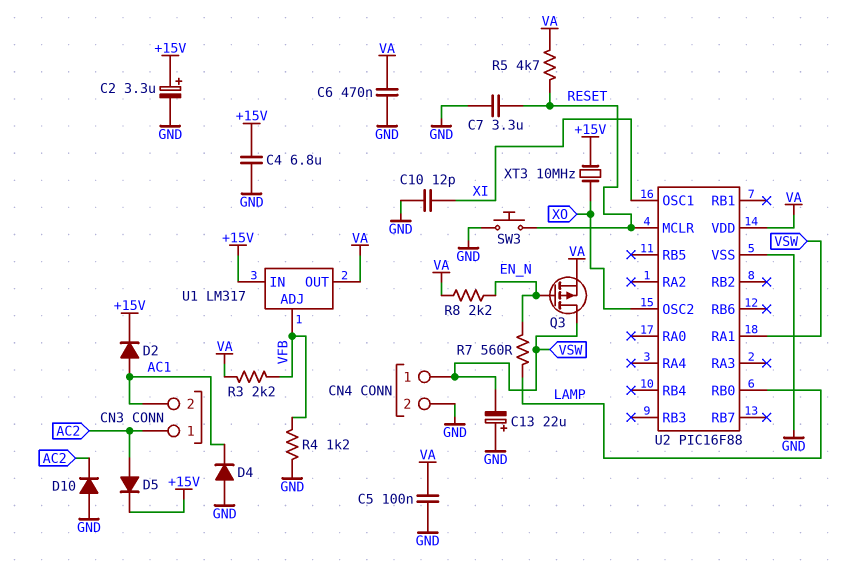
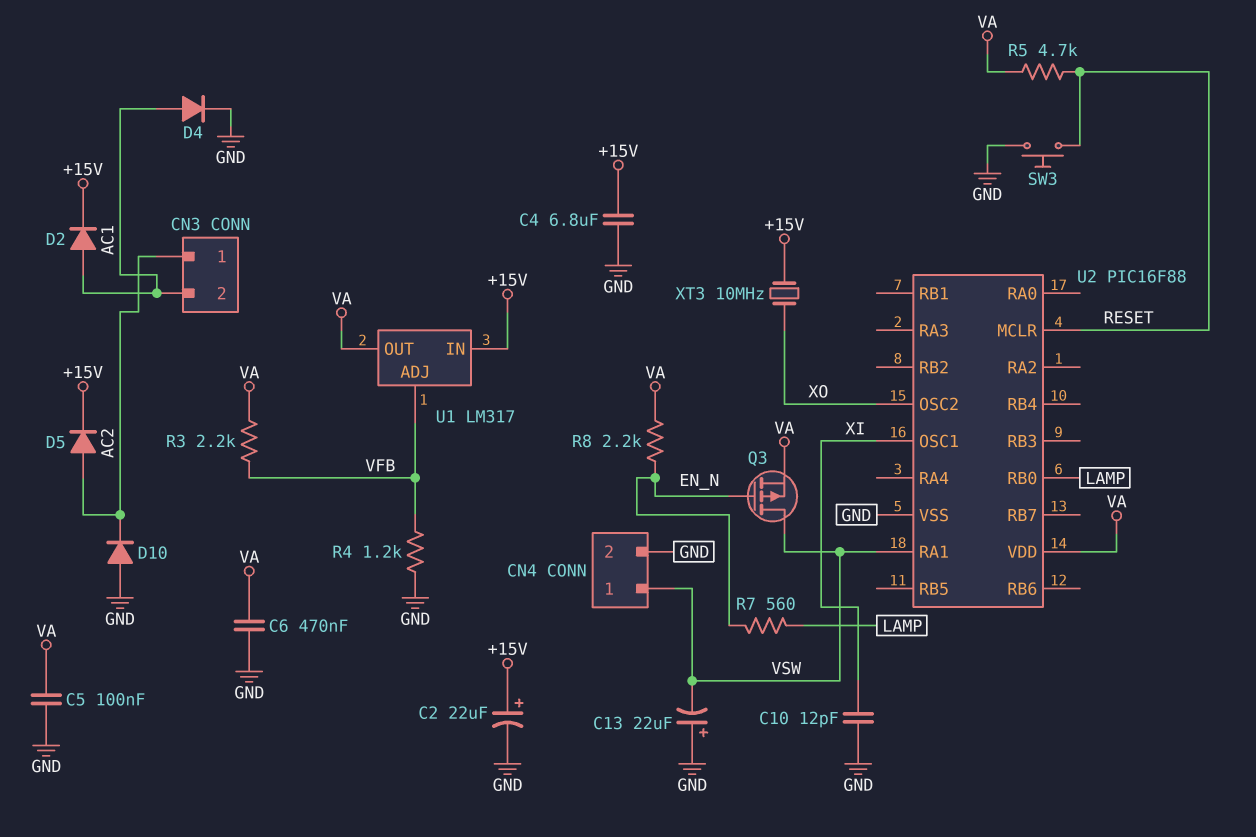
C2: 3.3uF (plus +15V, minus GND) -> 22uF (plus +15V, minus GND)
C7: 3.3uF (GND, RESET) -> none
D4: diode (A GND, K AC1) -> diode (A AC1, K GND)

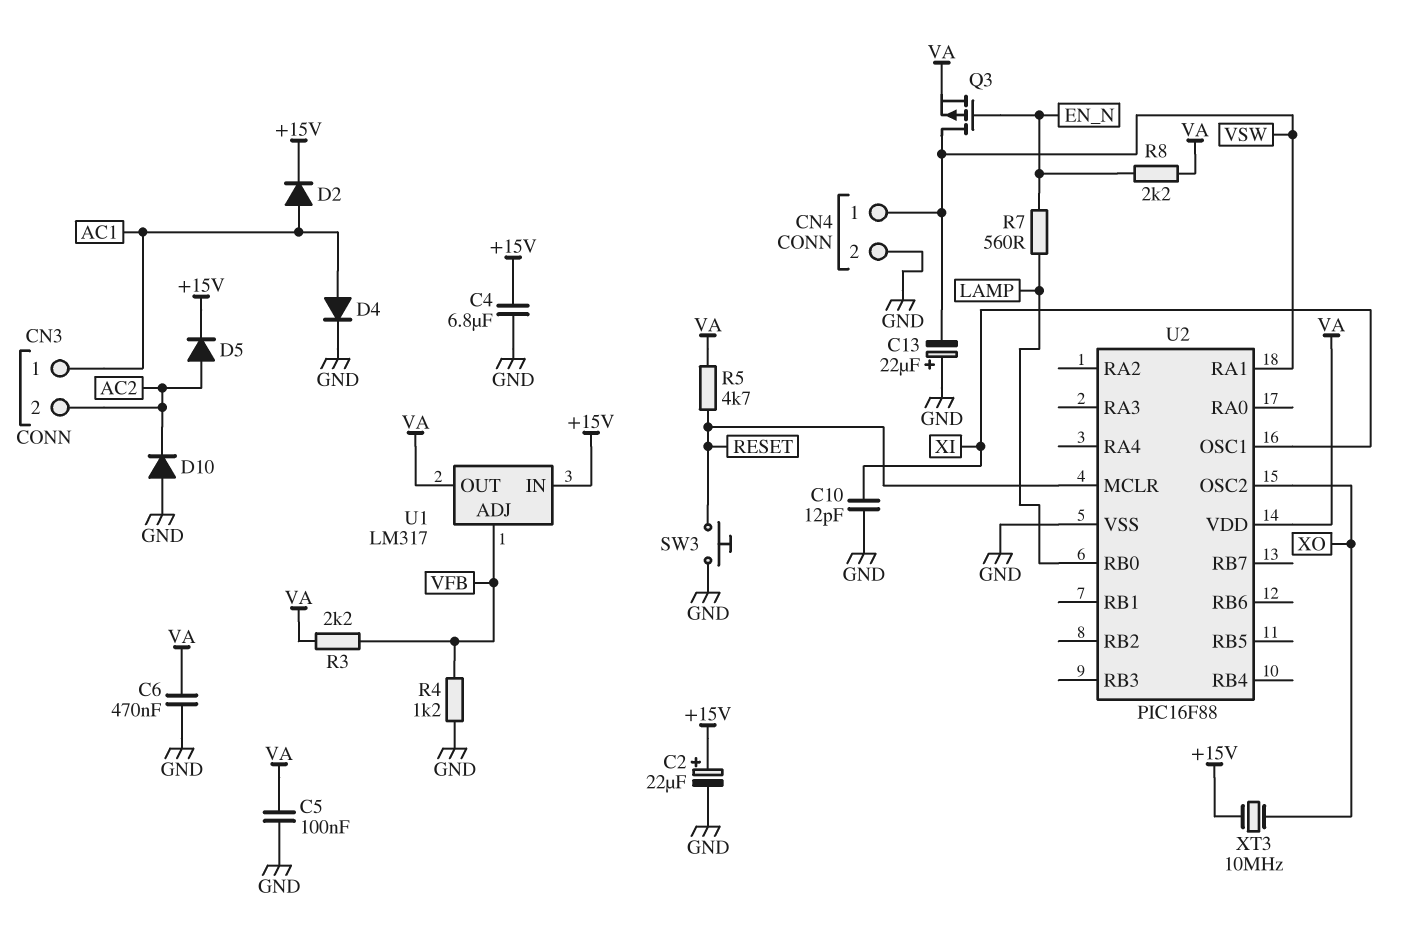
CN3 pin 1: AC2 -> AC1
CN3 pin 2: AC1 -> AC2

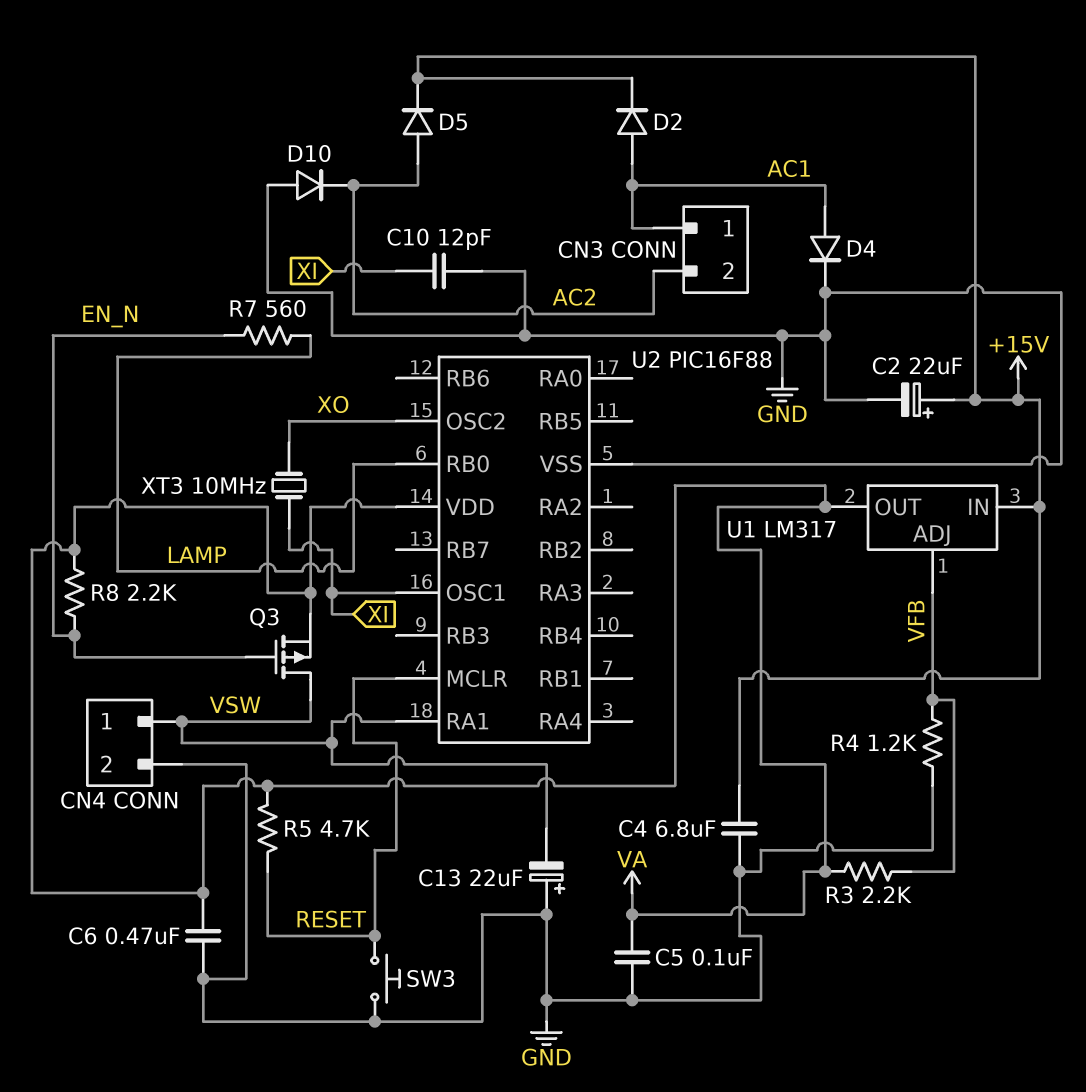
XT3: 10MHz (+15V, XO) -> 10MHz (XI, XO)

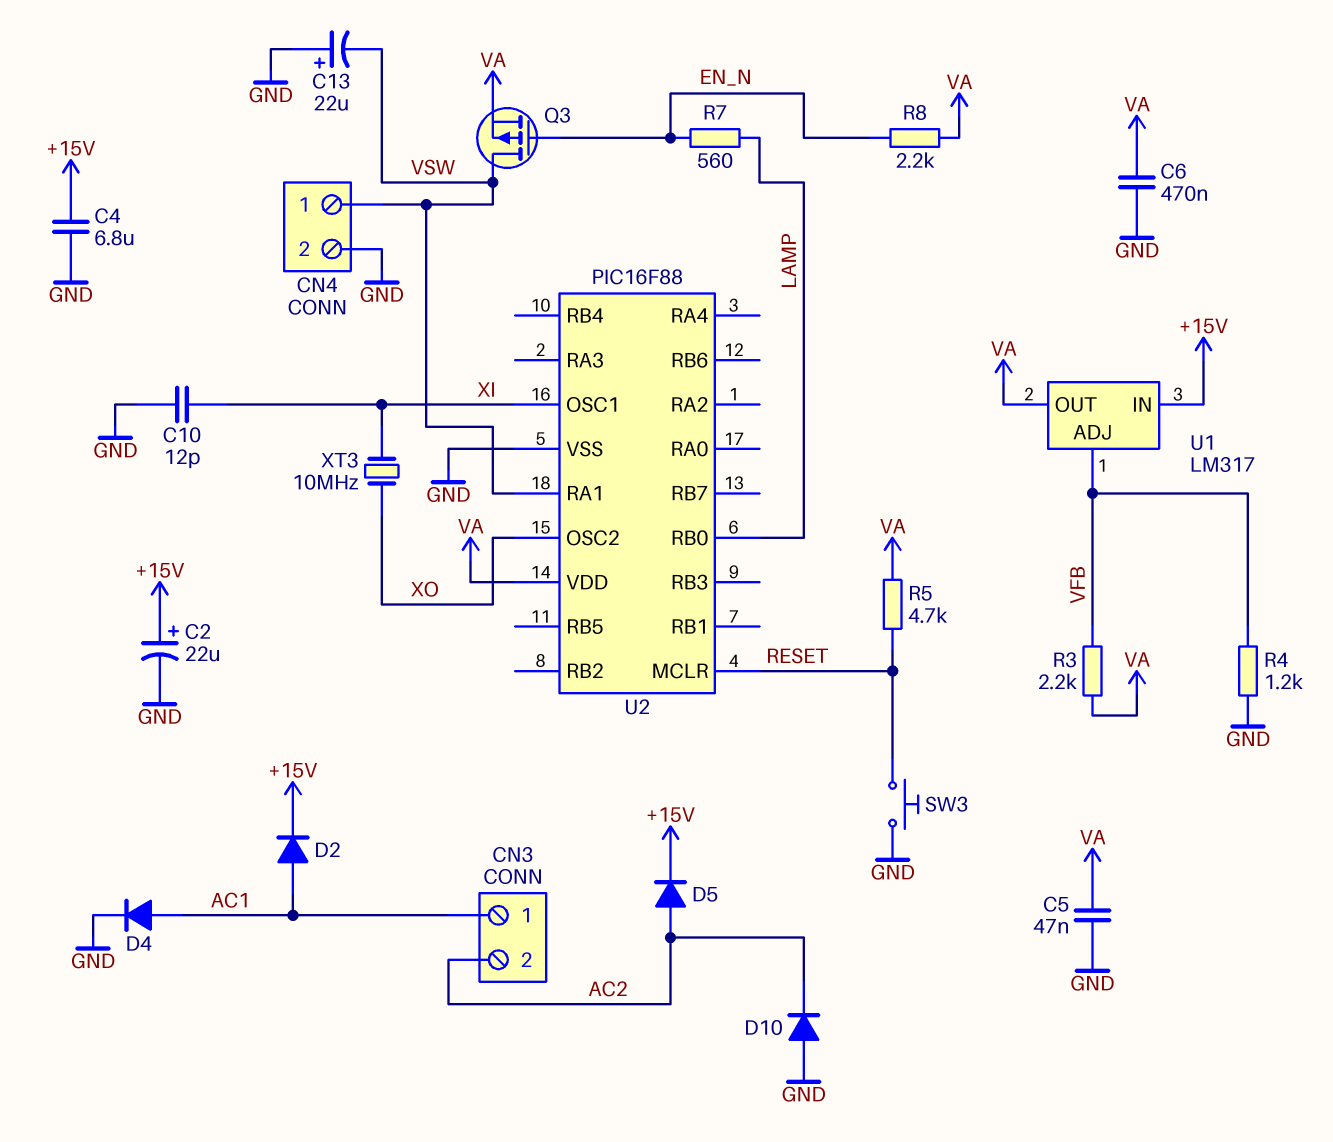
C5: 100nF (GND, VA) -> 47nF (GND, VA)

